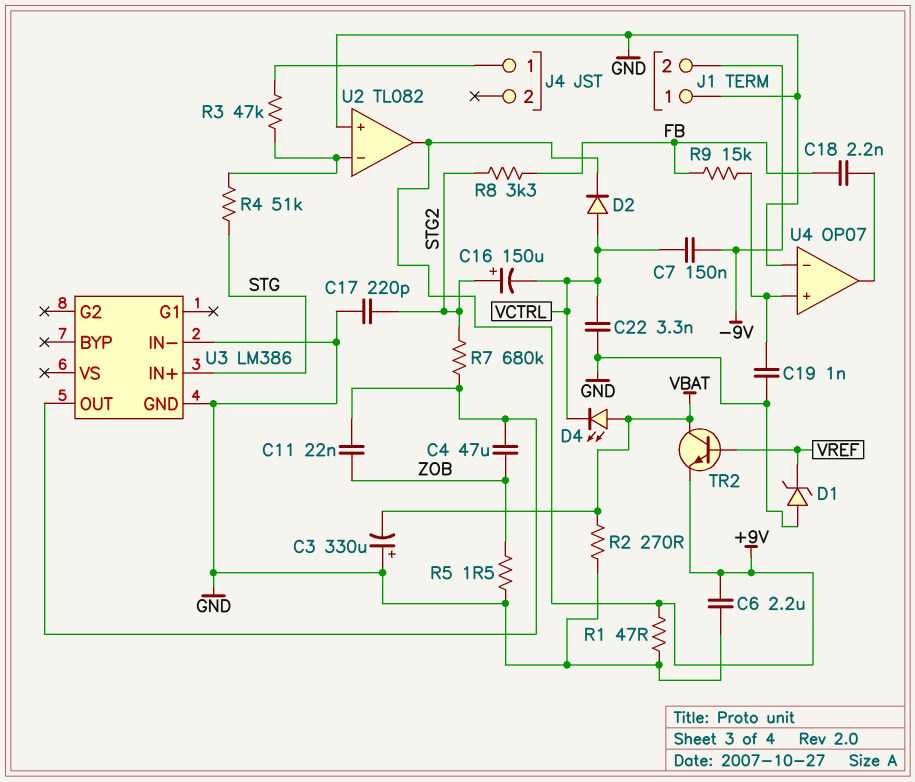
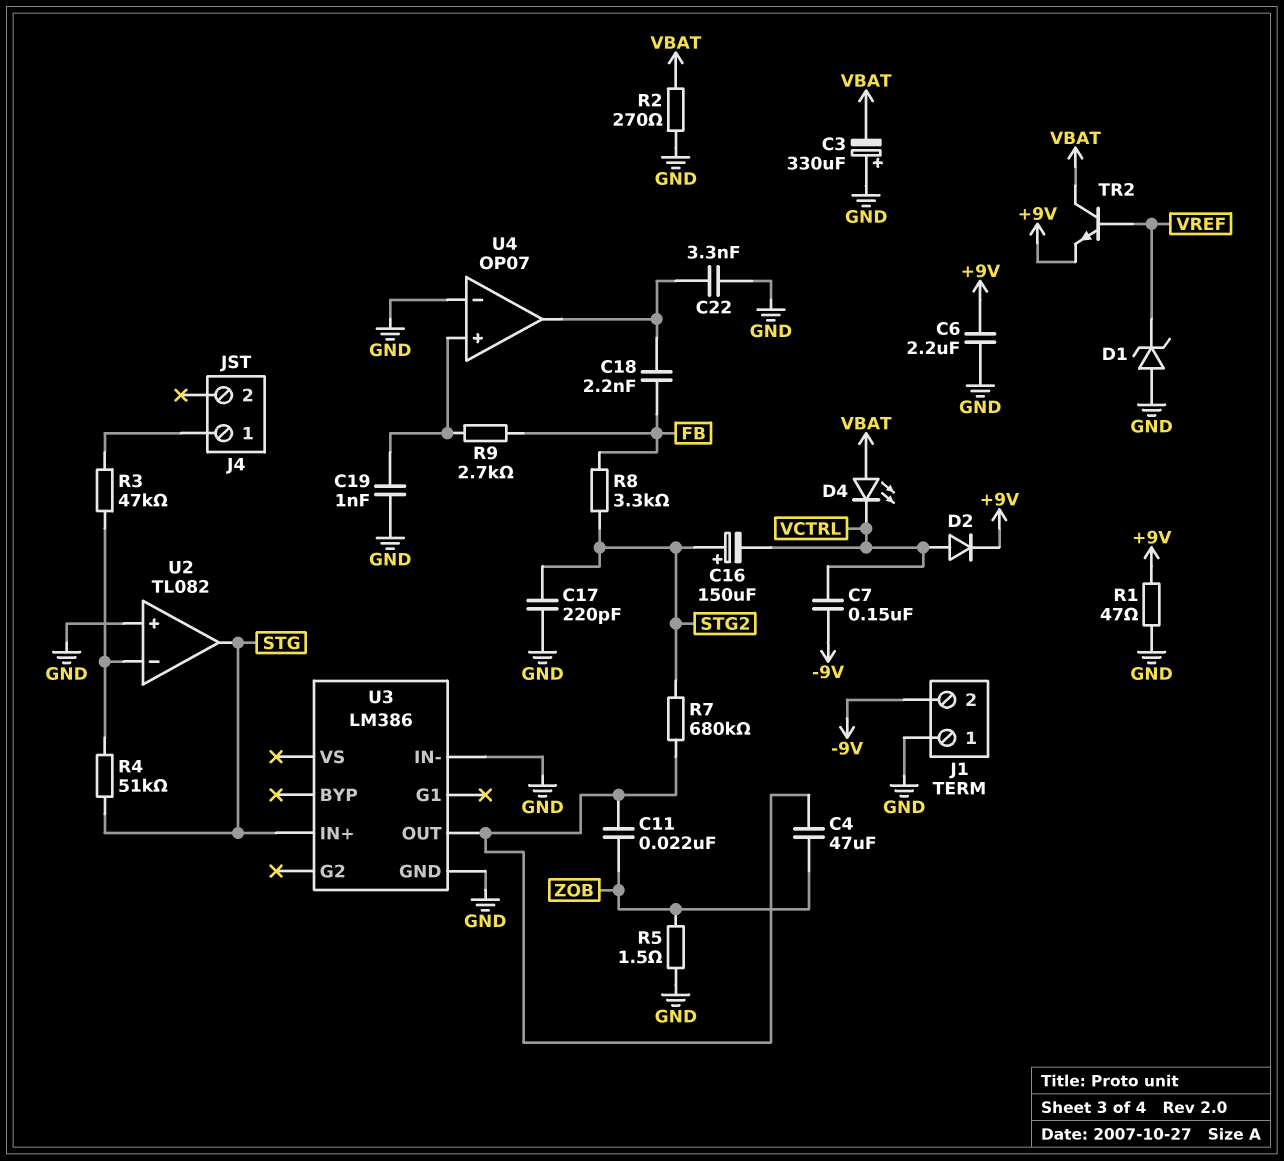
C22: 3.3nF (GND, VCTRL) -> 3.3nF (GND, U4/out)
R9: 15k (FB, U4/in+) -> 2.7k (FB, U4/in+)
U2 pin out: +9V -> STG

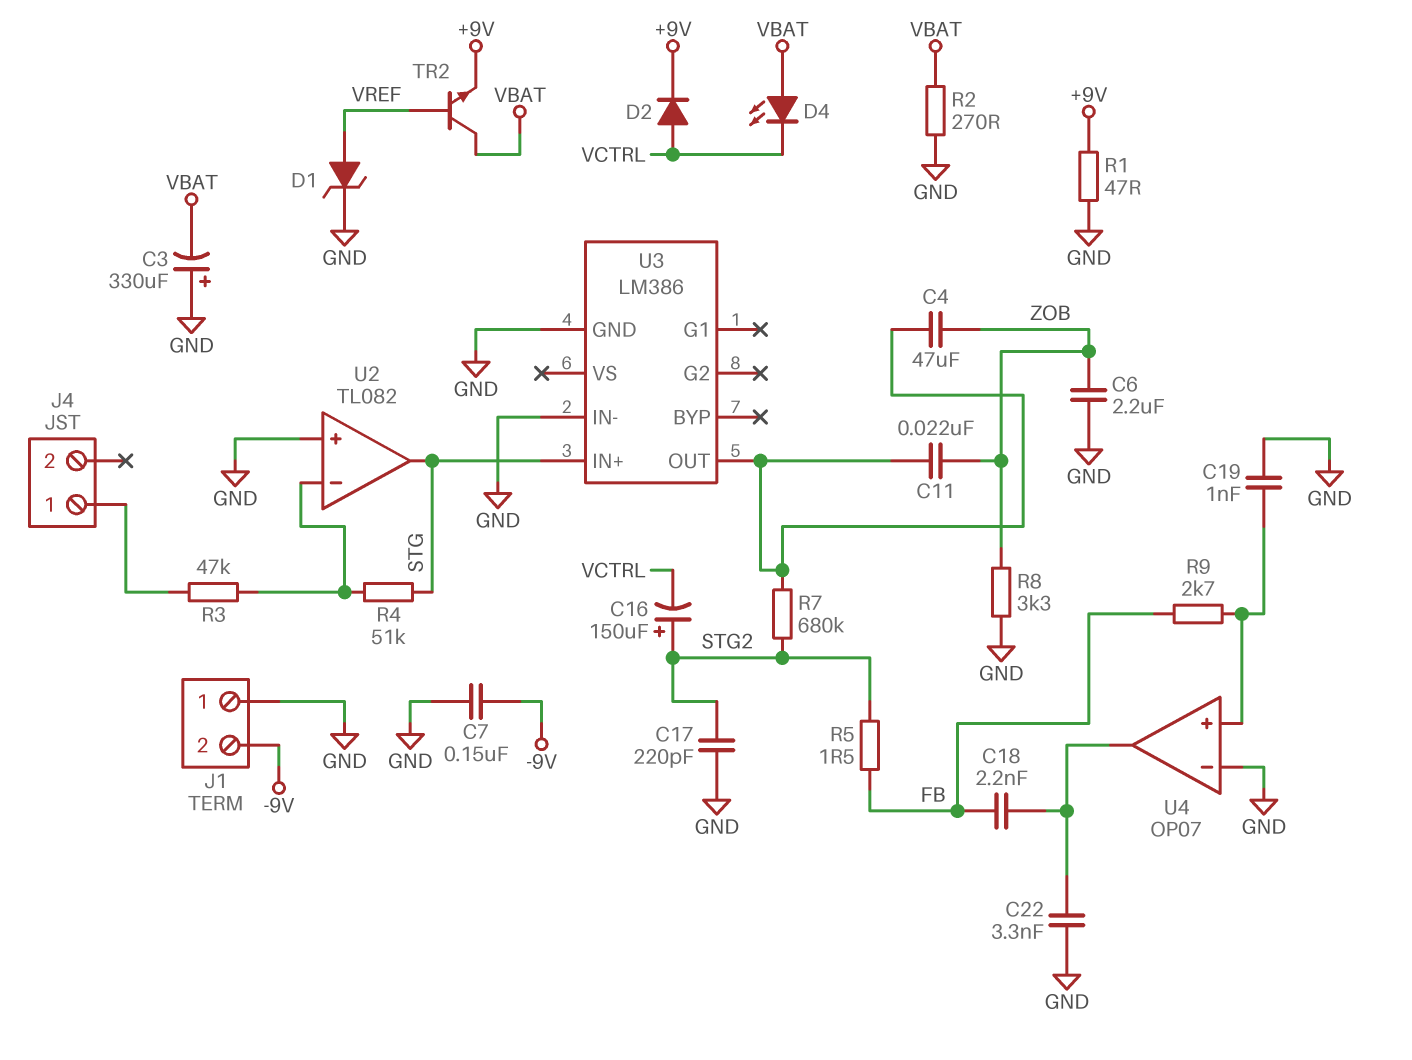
C6: 2.2uF (+9V, GND) -> 2.2uF (GND, ZOB)
C7: 150nF (-9V, VCTRL) -> 150nF (-9V, GND)
D1: zener (A GND, K VREF) -> zener (A VREF, K GND)
R5: 1.5 (GND, ZOB) -> 1.5 (FB, STG2)
R8: 3.3k (FB, STG2) -> 3.3k (GND, ZOB)

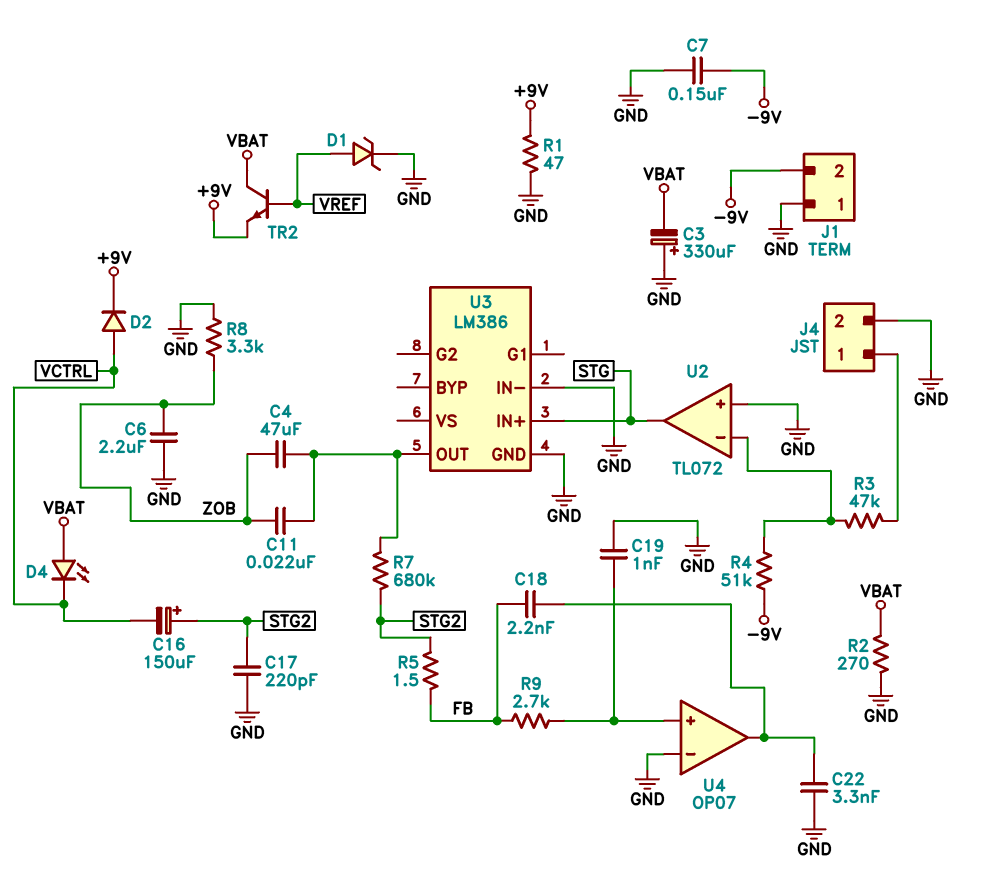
J4 pin 2: none -> GND
R4: 51k (STG, U2/in-) -> 51k (-9V, U2/in-)
U2: TL082 -> TL072

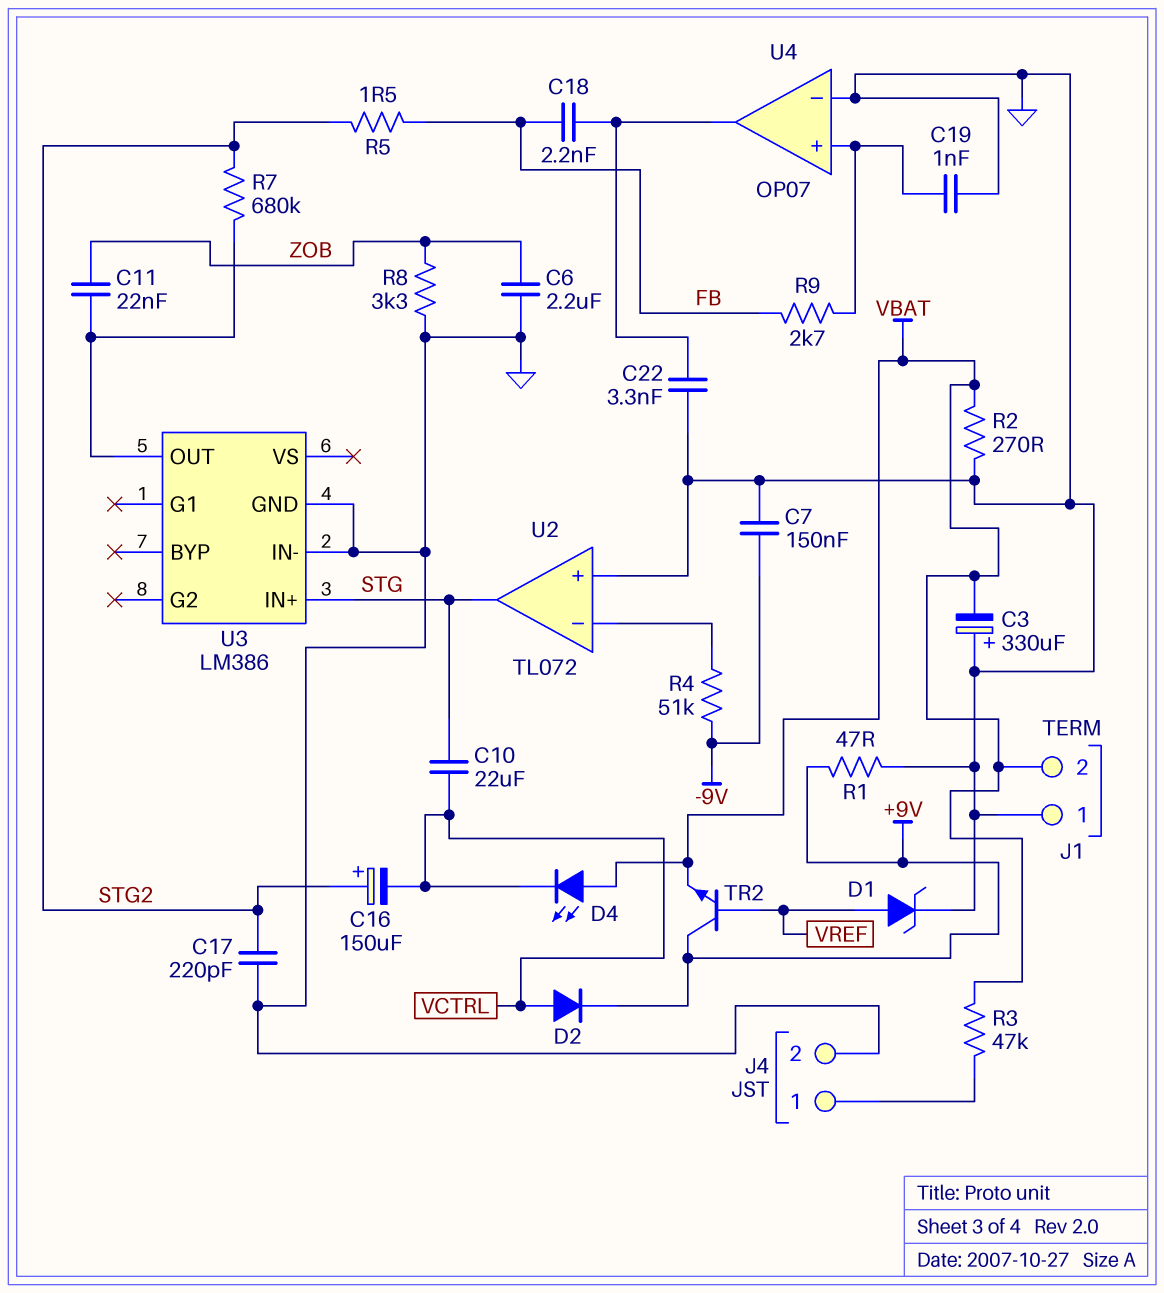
C4: 47uF (U3/OUT, ZOB) -> none
C10: none -> 22uF (STG, VCTRL)
J1 pin 2: -9V -> VBAT
R3: 47k (J4/1, U2/in-) -> 47k (J4/1, VBAT)
TR2: NPN (B VREF, C VBAT, E +9V) -> NPN (B VREF, C +9V, E VBAT)

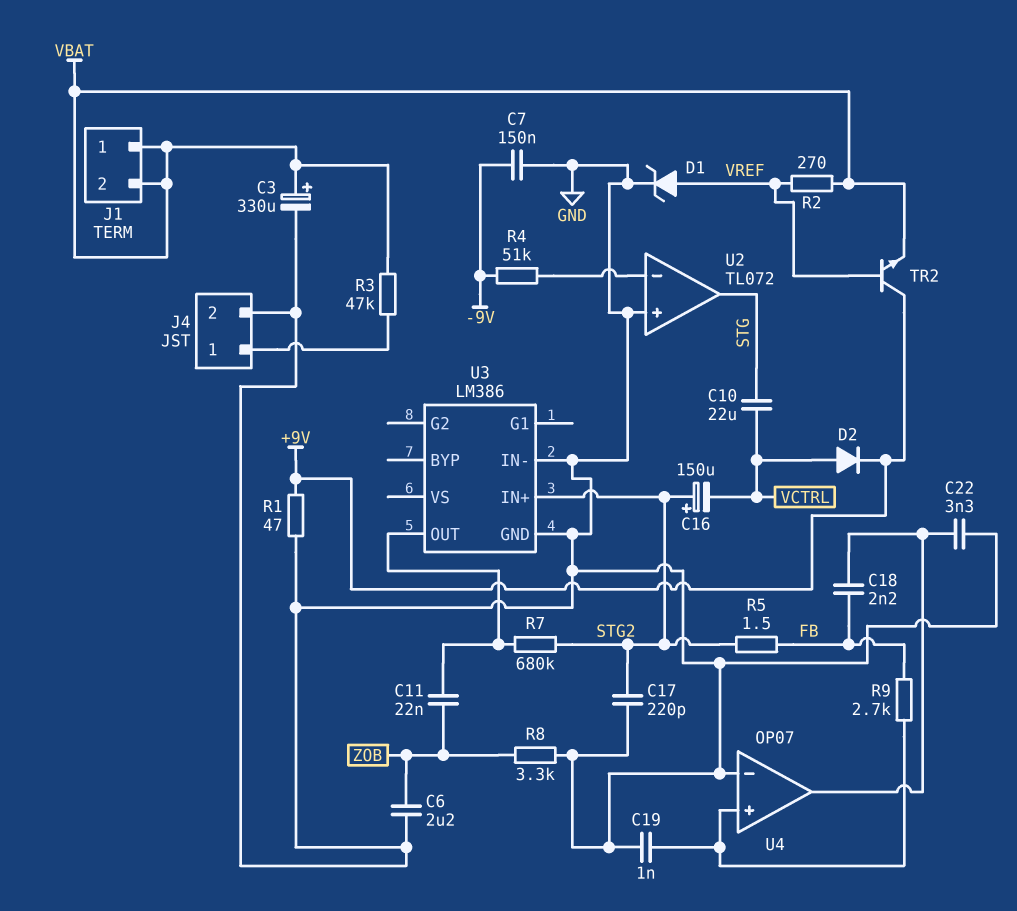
C3: 330uF (plus GND, minus VBAT) -> 330uF (plus VBAT, minus GND)
D4: LED (A VBAT, K VCTRL) -> none
J1 pin 1: GND -> VBAT
R2: 270 (GND, VBAT) -> 270 (VBAT, VREF)
U3 pin IN+: STG -> STG2

